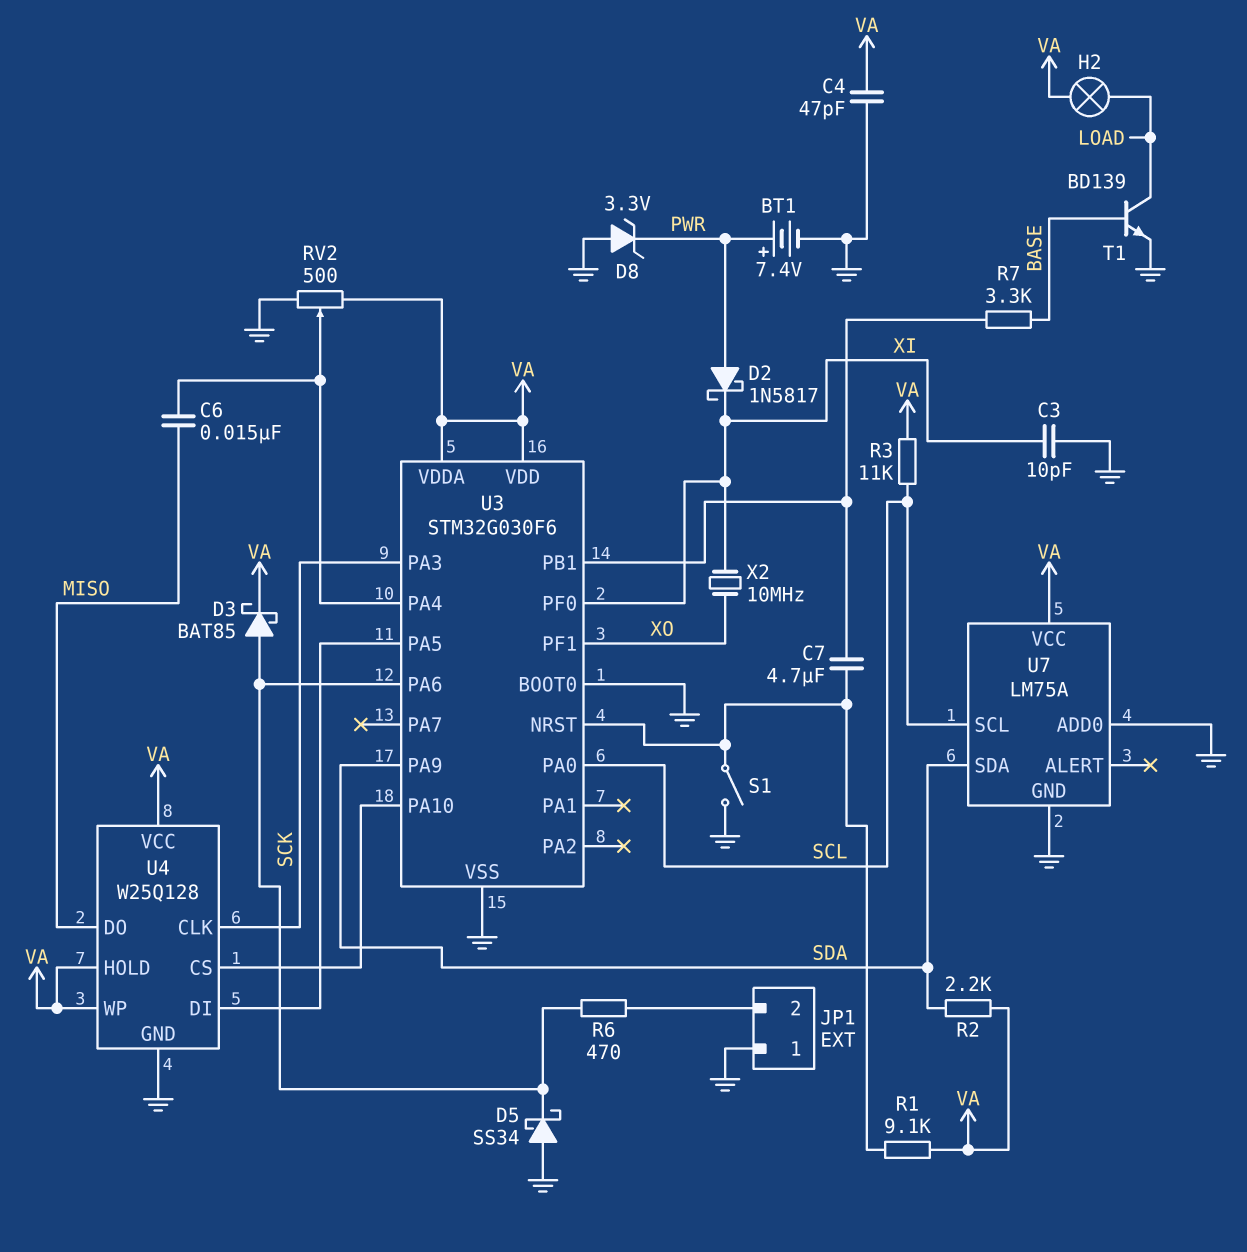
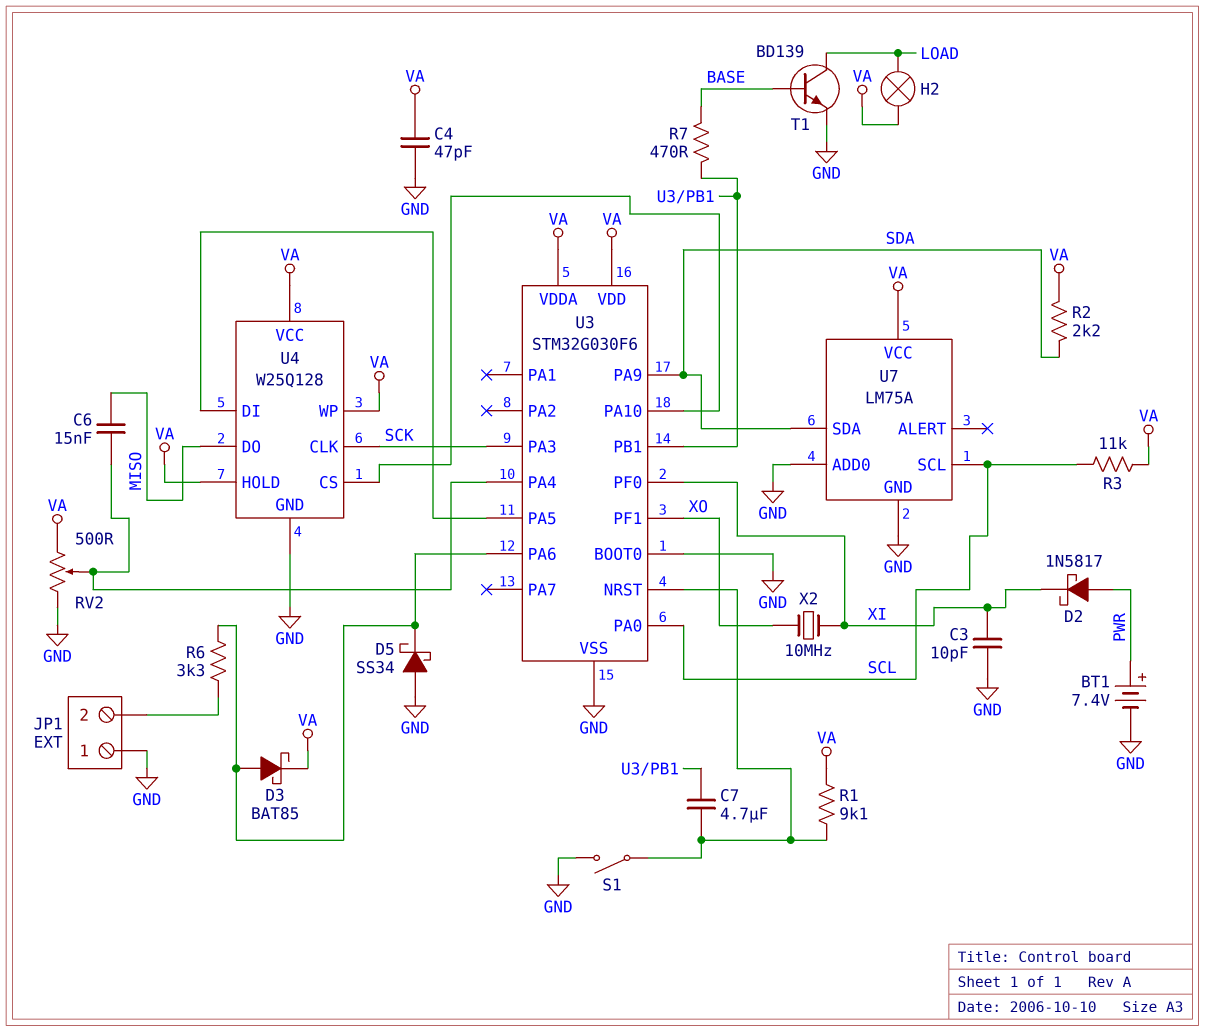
D8: zener 3.3V (A GND, K PWR) -> none
R6: 470 (JP1/2, U3/PA6) -> 3.3k (JP1/2, U3/PA6)
R7: 3.3k (BASE, U3/PB1) -> 470 (BASE, U3/PB1)

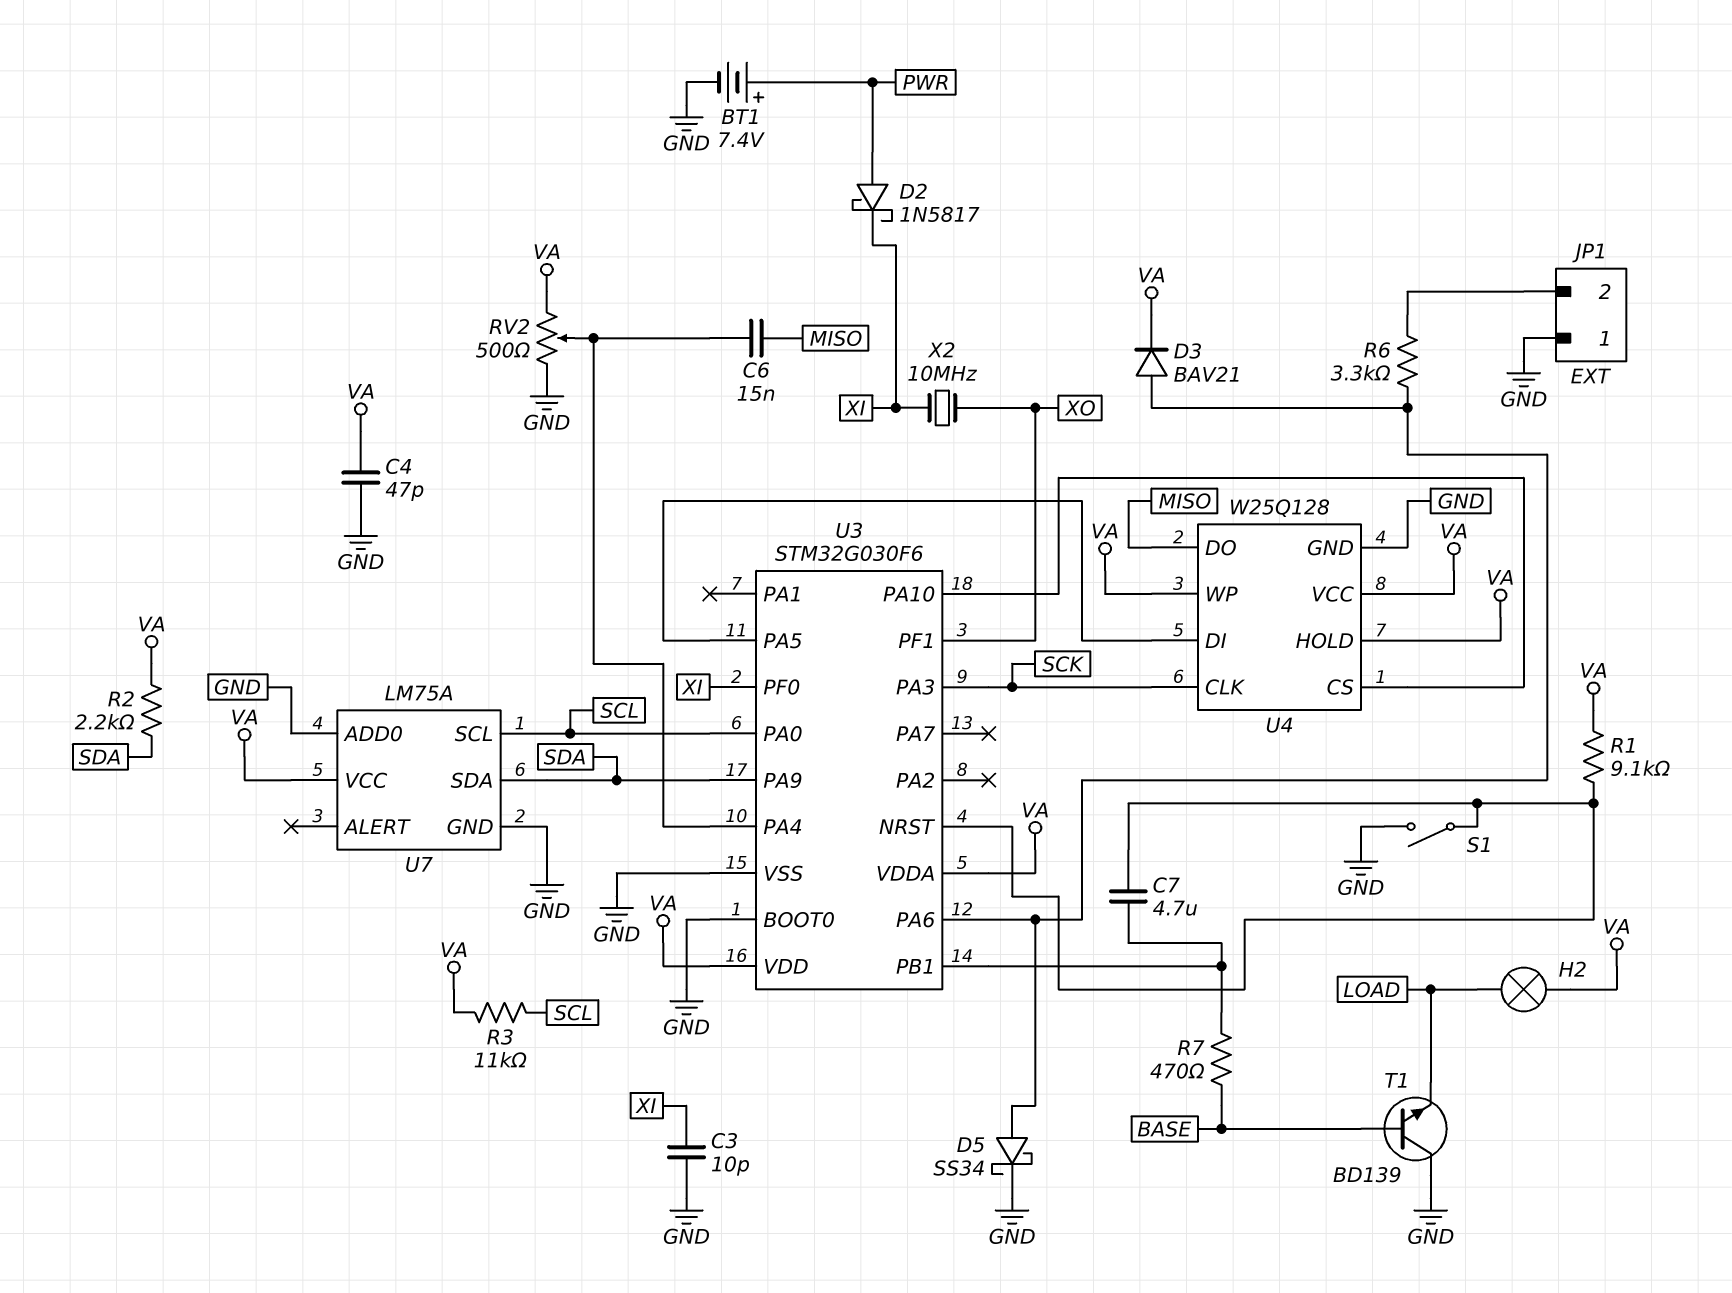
D3: schottky BAT85 (A U3/PA6, K VA) -> diode BAV21 (A U3/PA6, K VA)
D5: schottky SS34 (A GND, K U3/PA6) -> schottky SS34 (A U3/PA6, K GND)
T1: NPN BD139 (B BASE, C LOAD, E GND) -> NPN BD139 (B BASE, C GND, E LOAD)

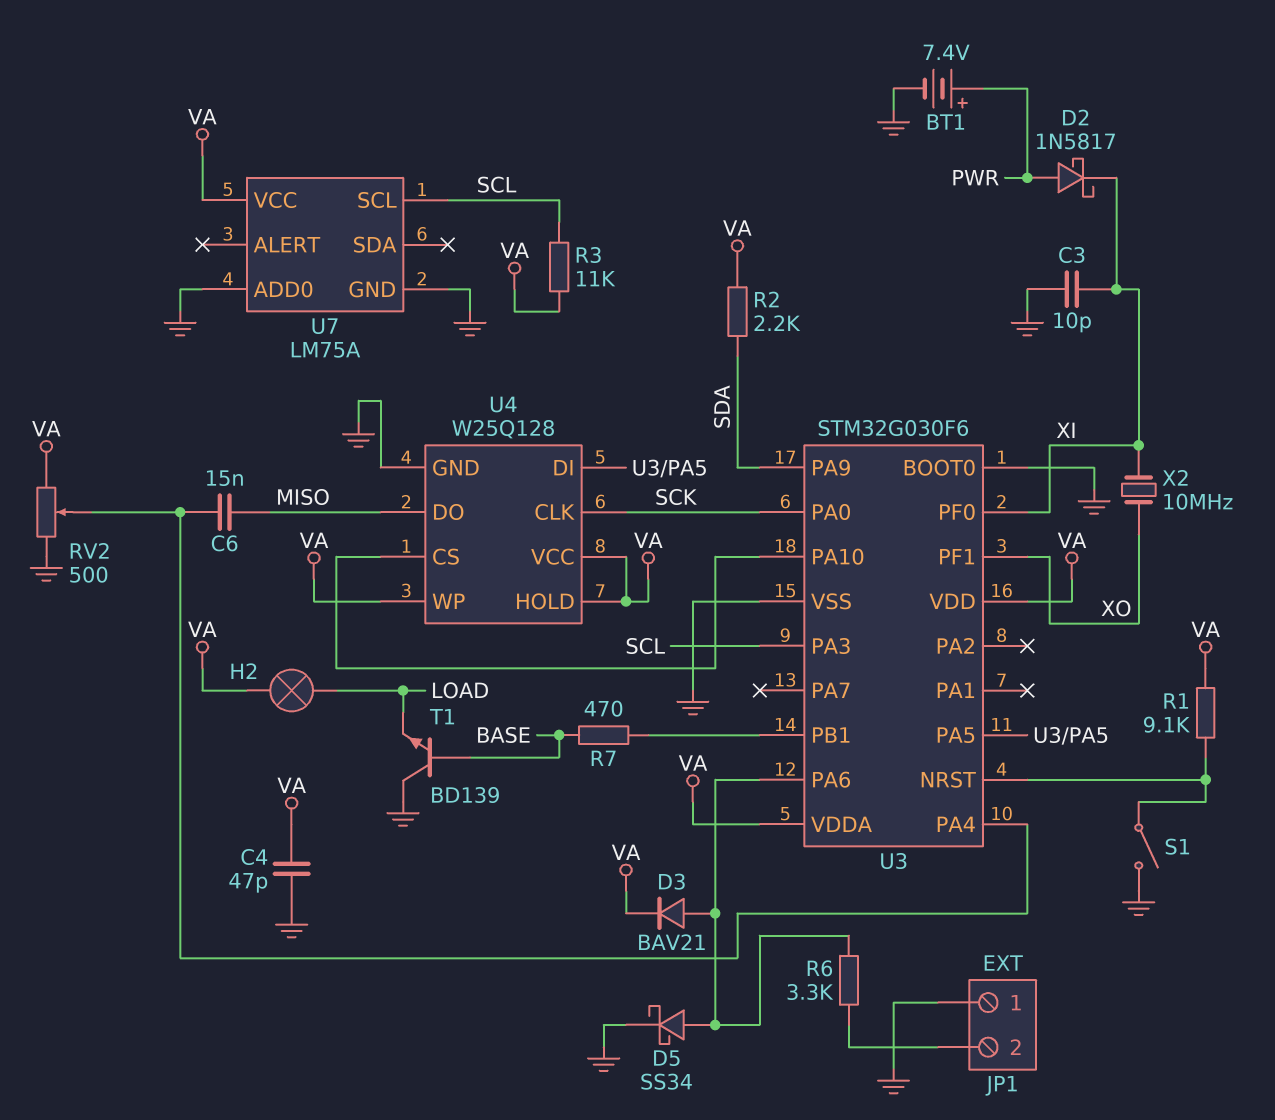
C7: 4.7uF (U3/NRST, U3/PB1) -> none
U3 pin PA0: SCL -> SCK
U3 pin PA3: SCK -> SCL
U7 pin SDA: SDA -> none

